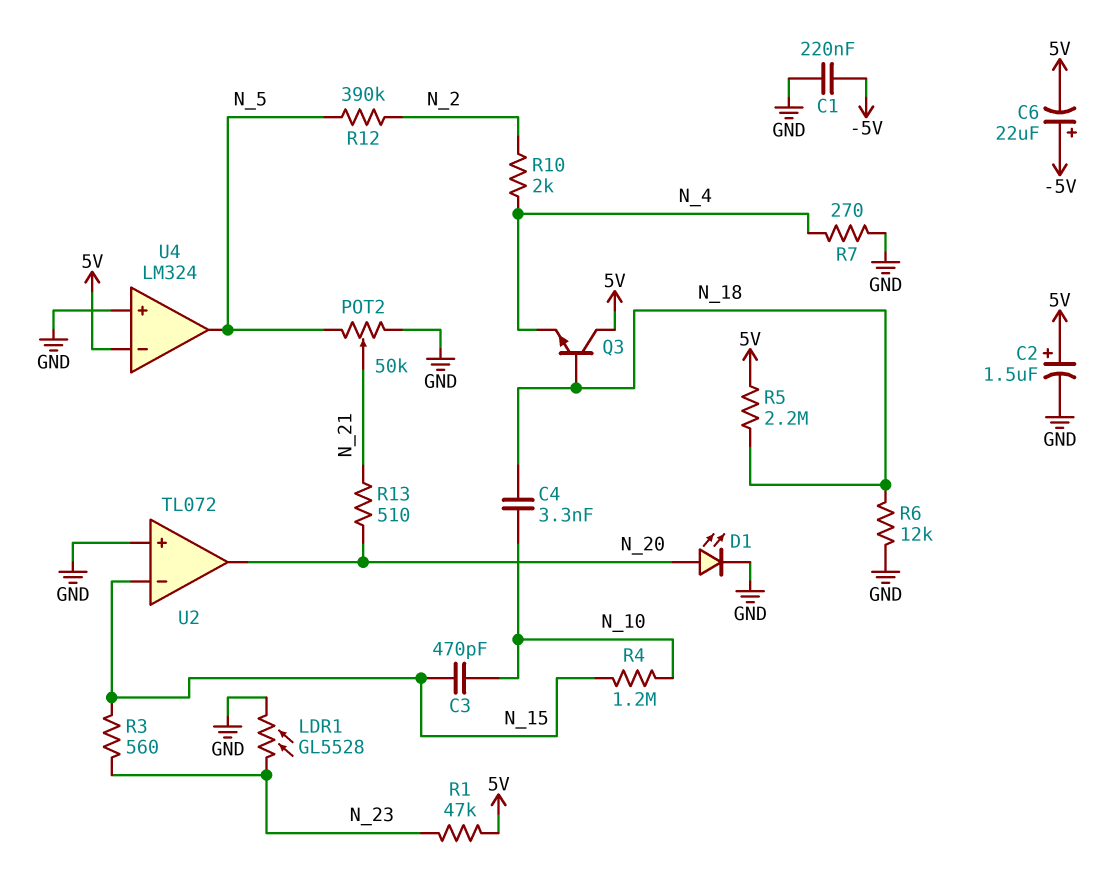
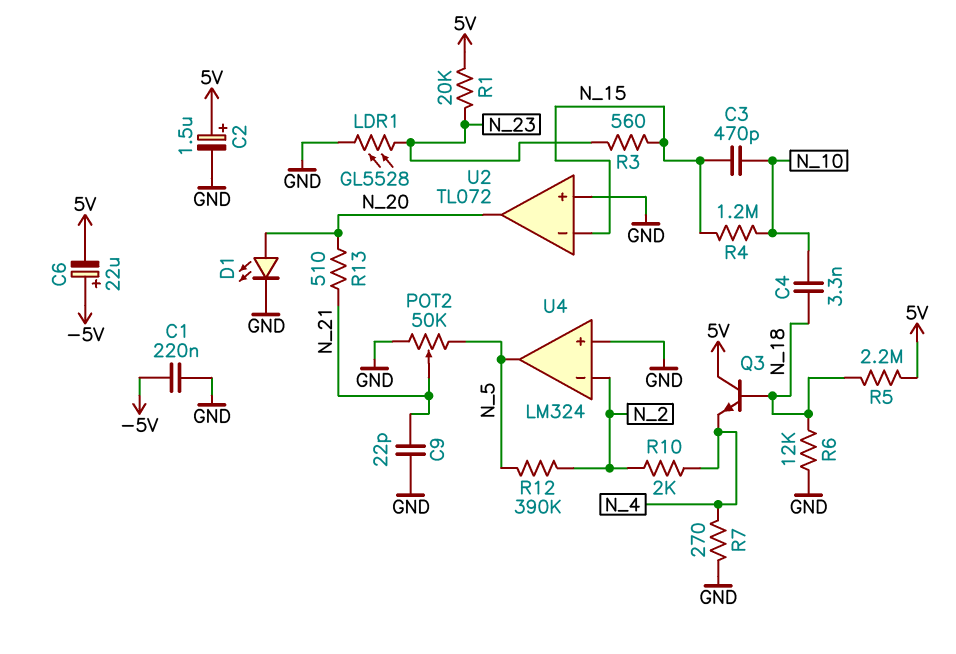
C9: none -> 22pF (GND, N_21)
R1: 47k (5V, N_23) -> 20k (5V, N_23)
U4 pin in-: 5V -> N_2

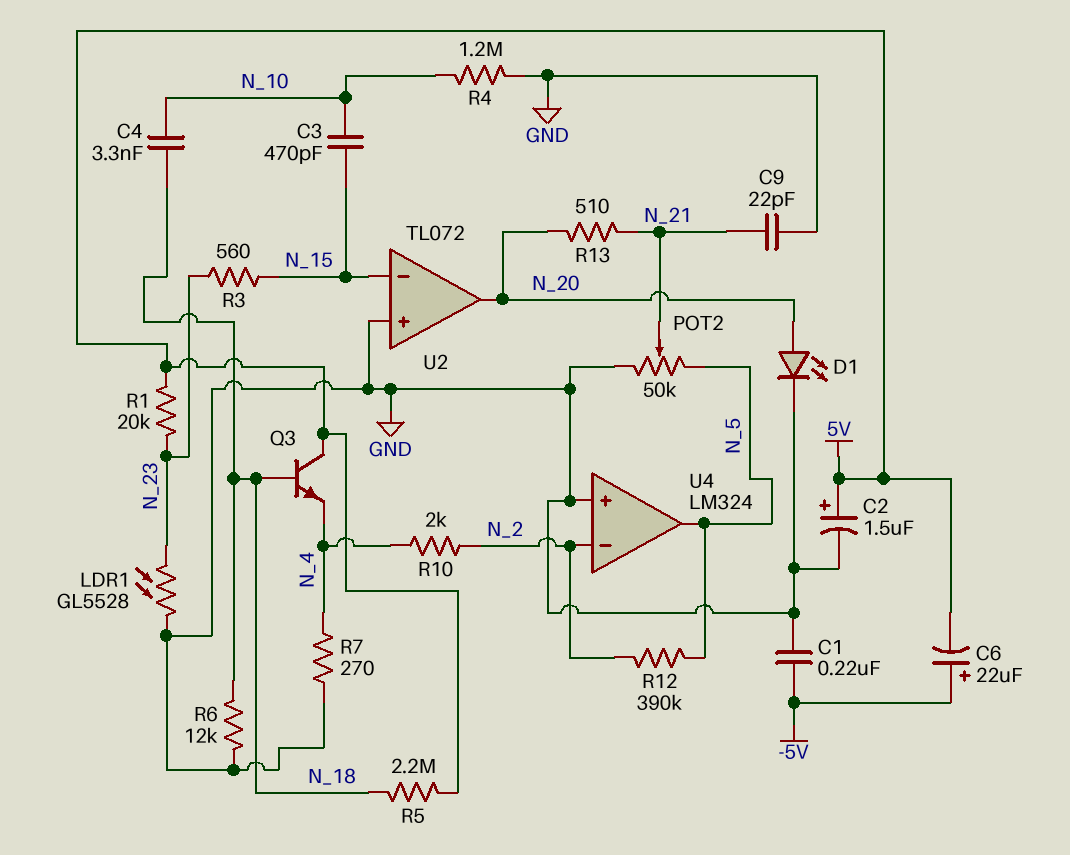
R4: 1.2M (N_10, N_15) -> 1.2M (GND, N_10)

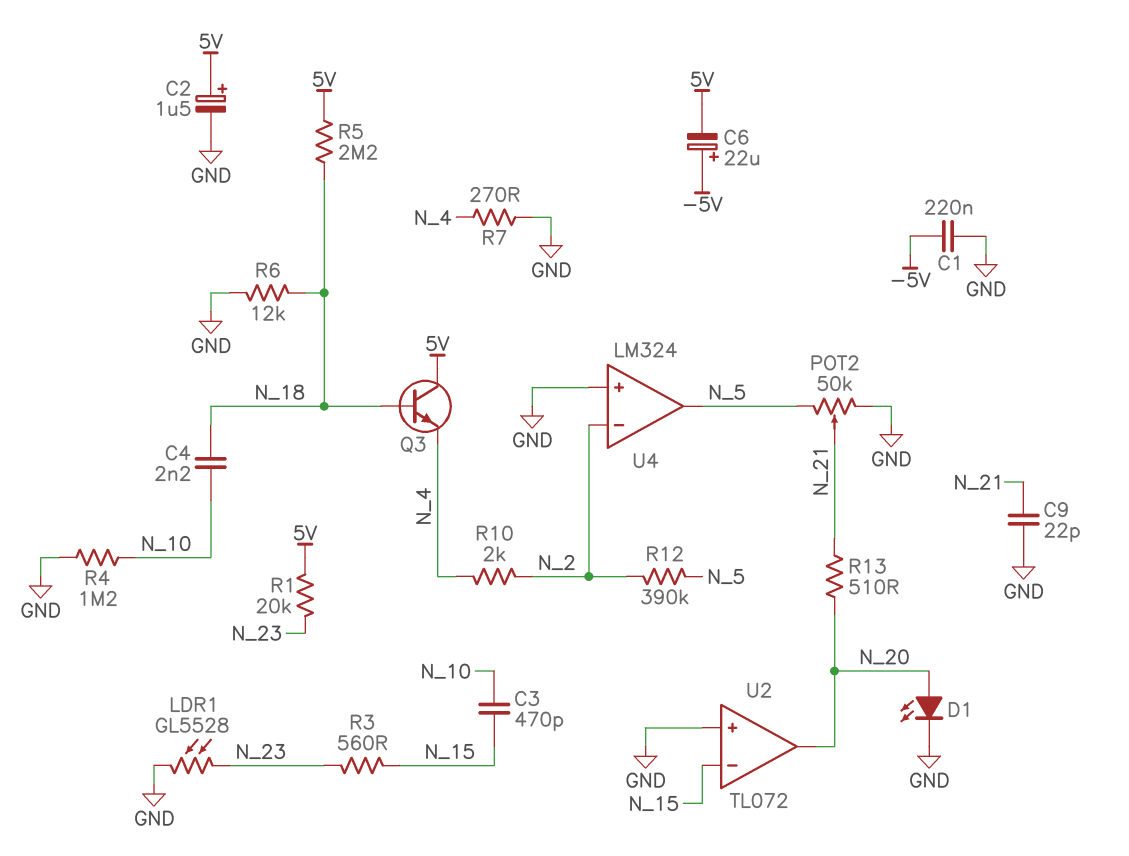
C4: 3.3nF (N_10, N_18) -> 2.2nF (N_10, N_18)

